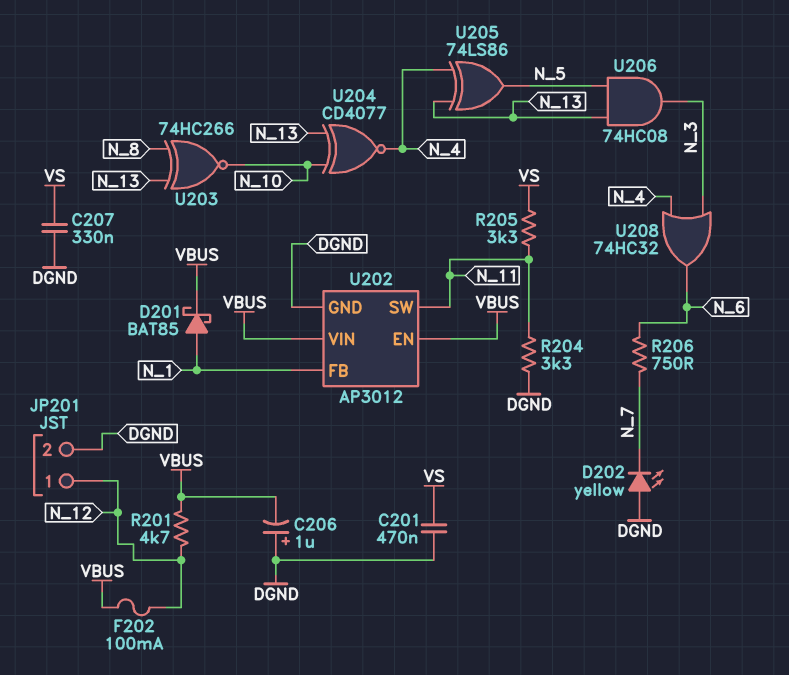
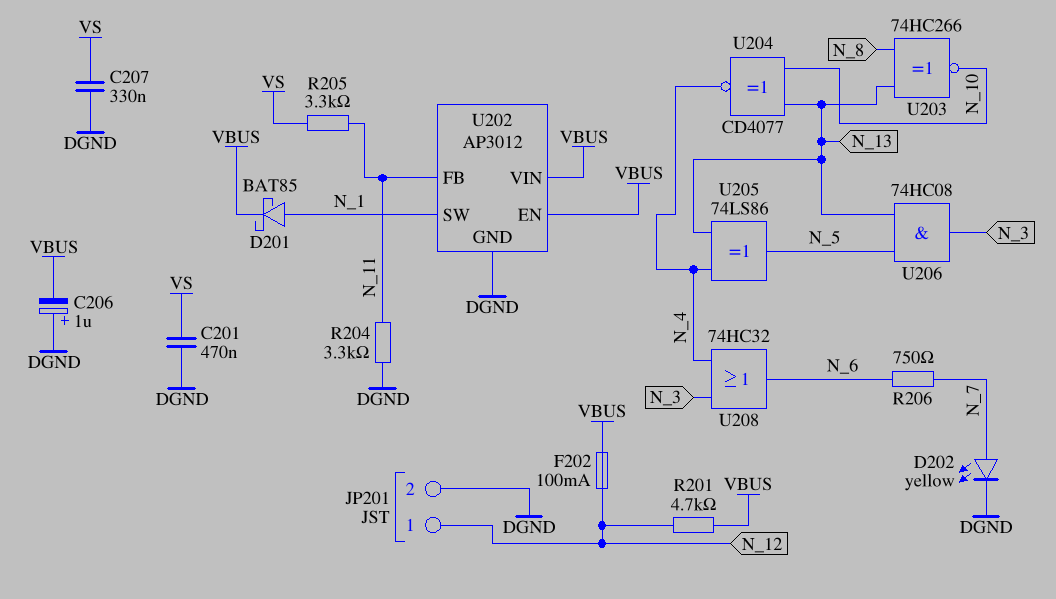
D202: LED yellow (A DGND, K N_7) -> LED yellow (A N_7, K DGND)
U202 pin FB: N_1 -> N_11
U202 pin SW: N_11 -> N_1

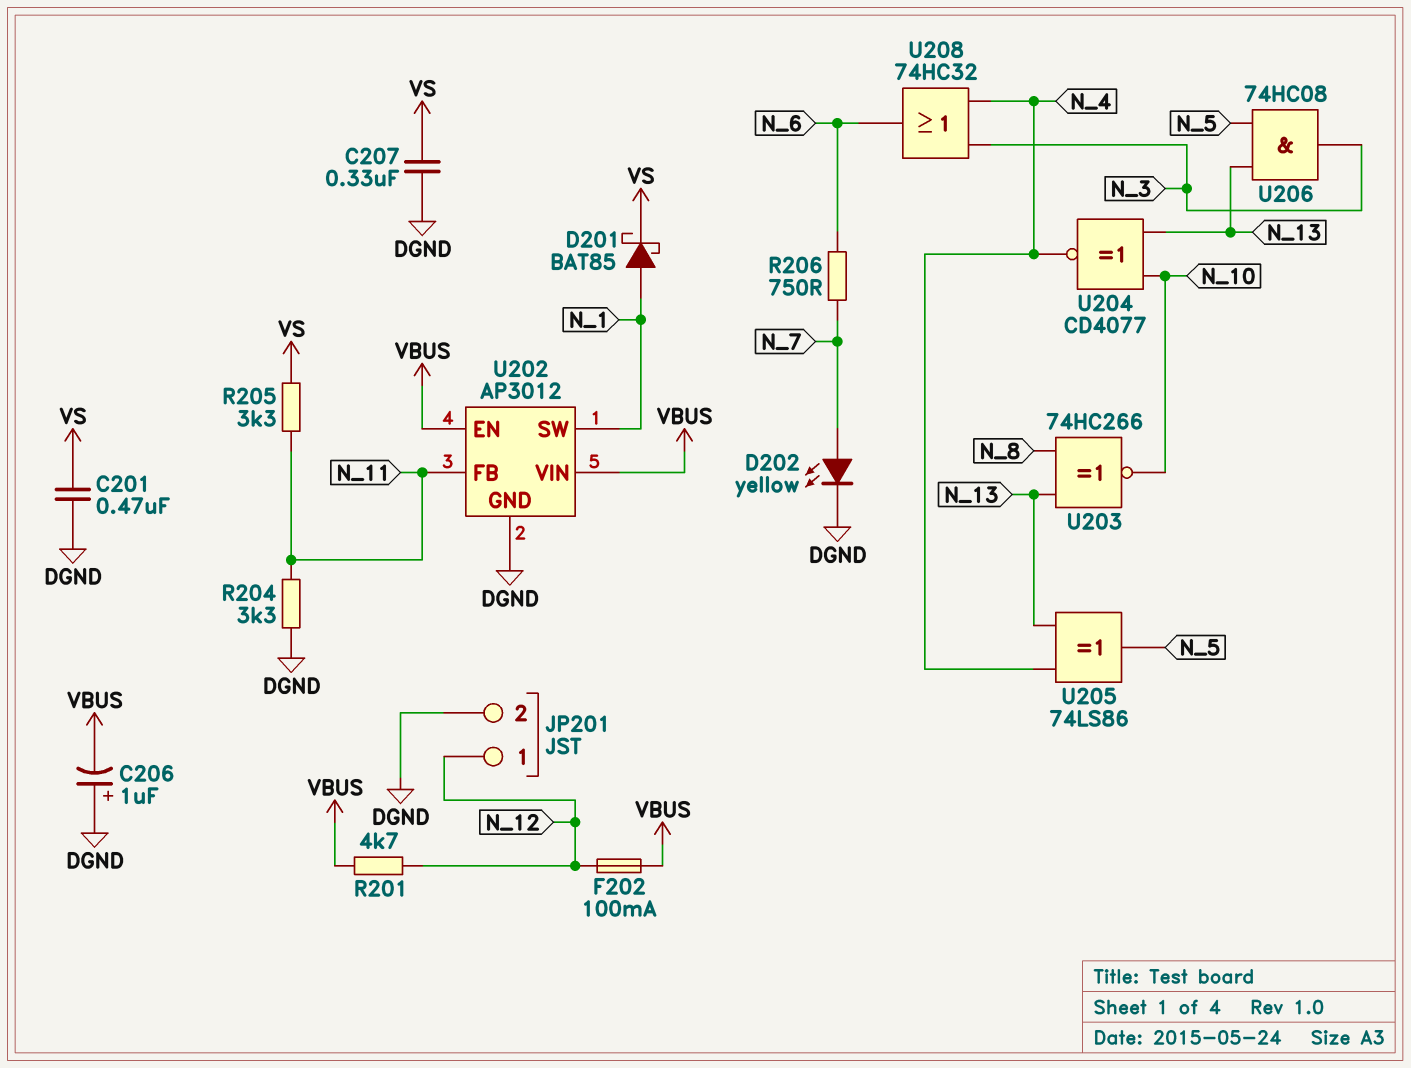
D201: schottky BAT85 (A N_1, K VBUS) -> schottky BAT85 (A N_1, K VS)

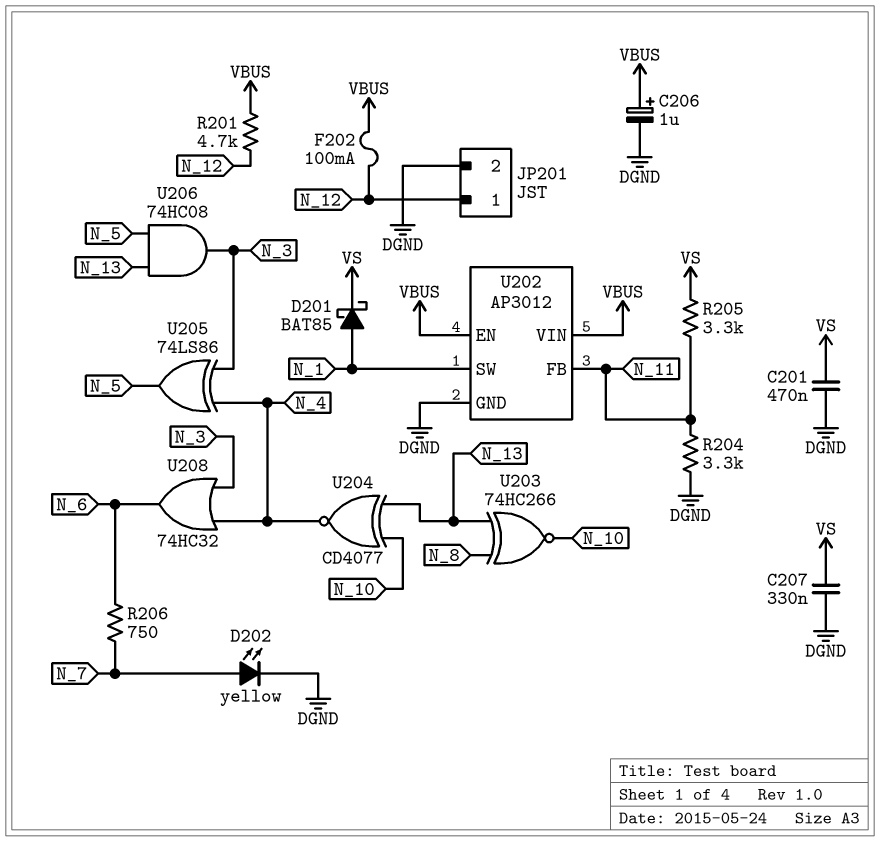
C206: 1uF (plus DGND, minus VBUS) -> 1uF (plus VBUS, minus DGND)
U205: XOR 74LS86 (in N_4, in N_13, out N_5) -> XOR 74LS86 (in N_3, in N_4, out N_5)

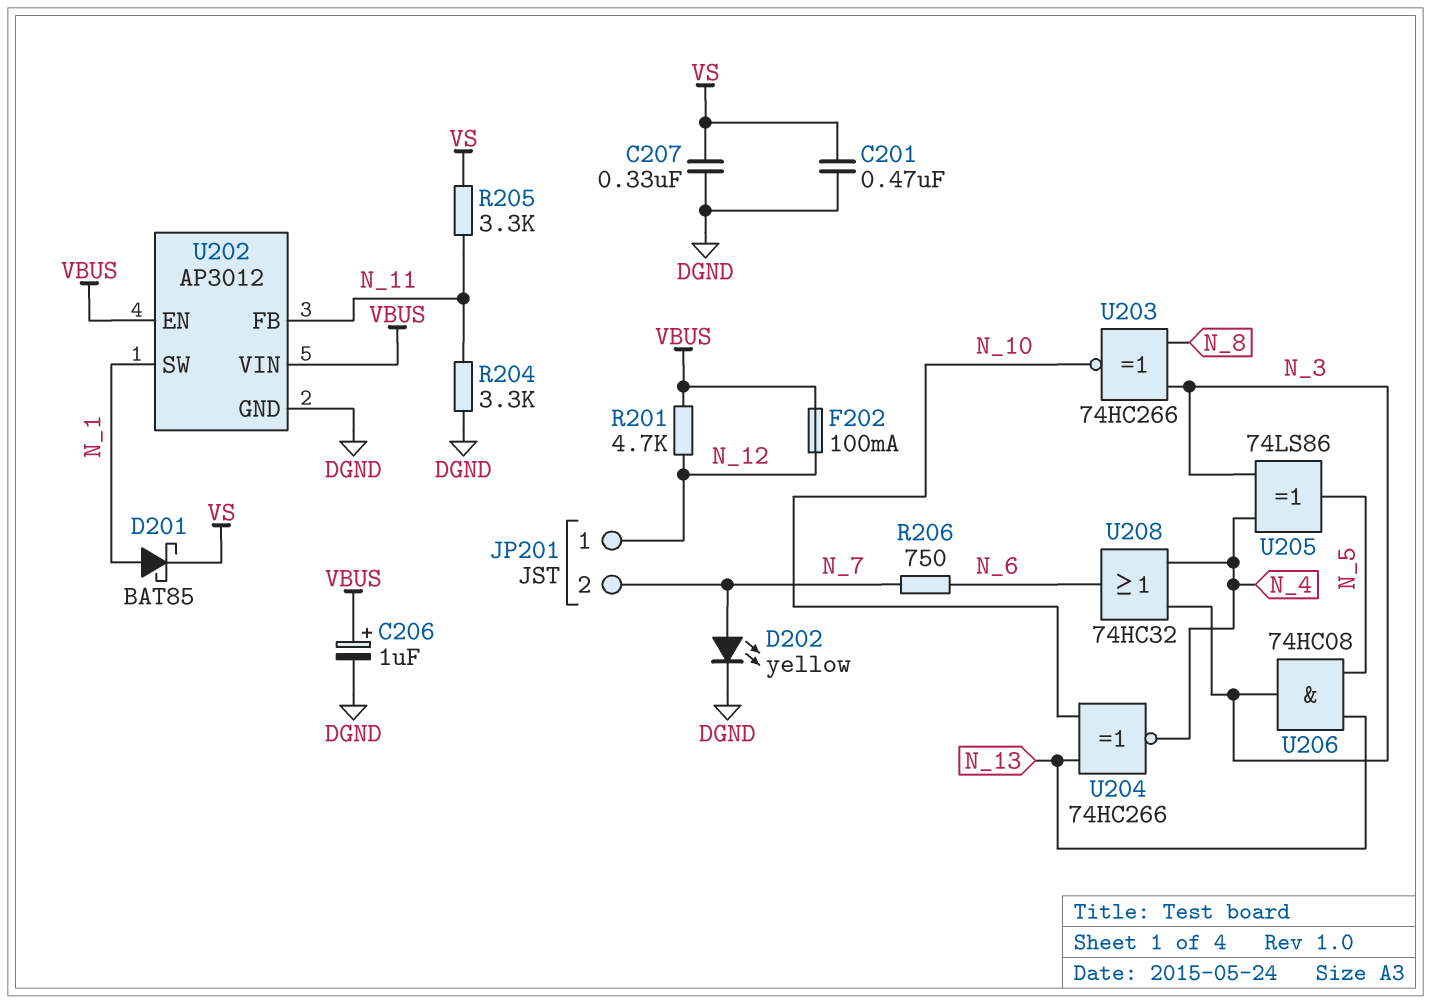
JP201 pin 2: DGND -> N_7
U203: XNOR 74HC266 (in N_8, in N_13, out N_10) -> XNOR 74HC266 (in N_3, in N_8, out N_10)
U204: XNOR CD4077 (in N_10, in N_13, out N_4) -> XNOR 74HC266 (in N_10, in N_13, out N_4)

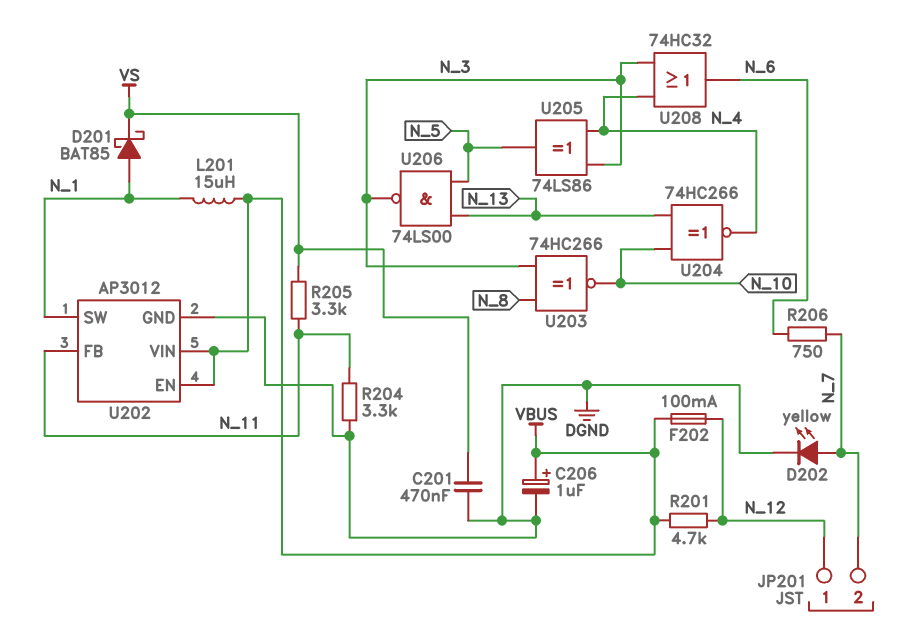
C207: 330nF (DGND, VS) -> none
L201: none -> 15uH (N_1, VBUS)
U206: AND 74HC08 (in N_5, in N_13, out N_3) -> NAND 74LS00 (in N_5, in N_13, out N_3)

